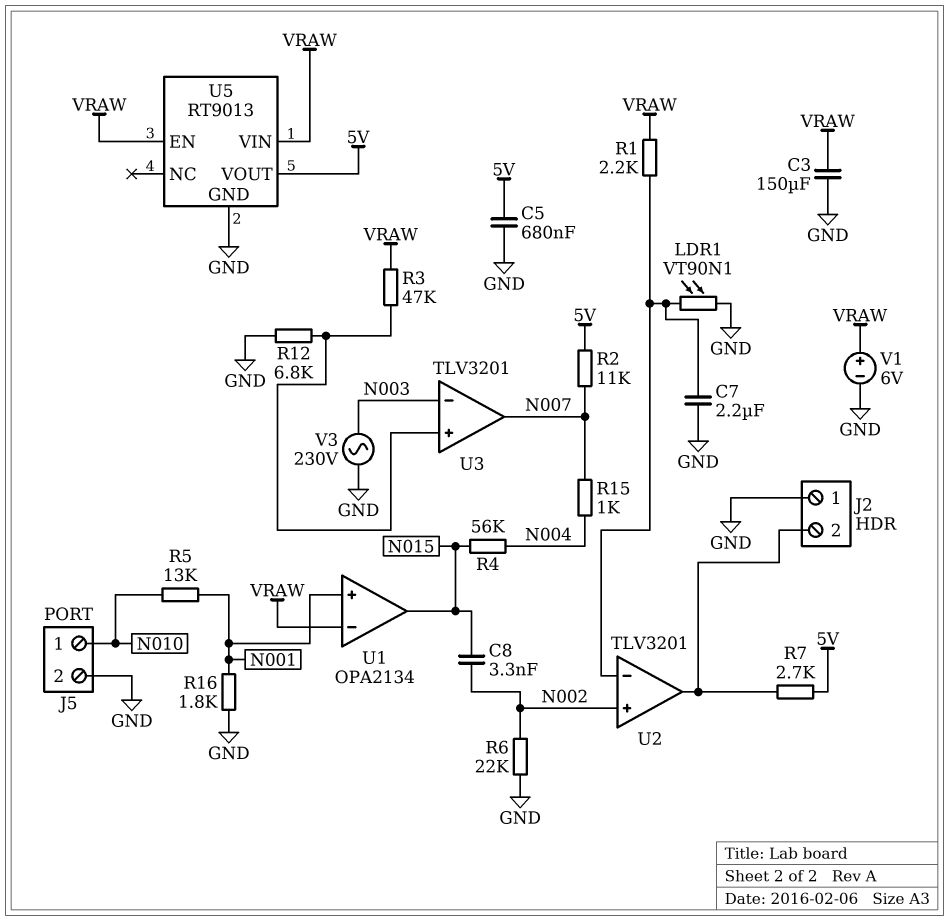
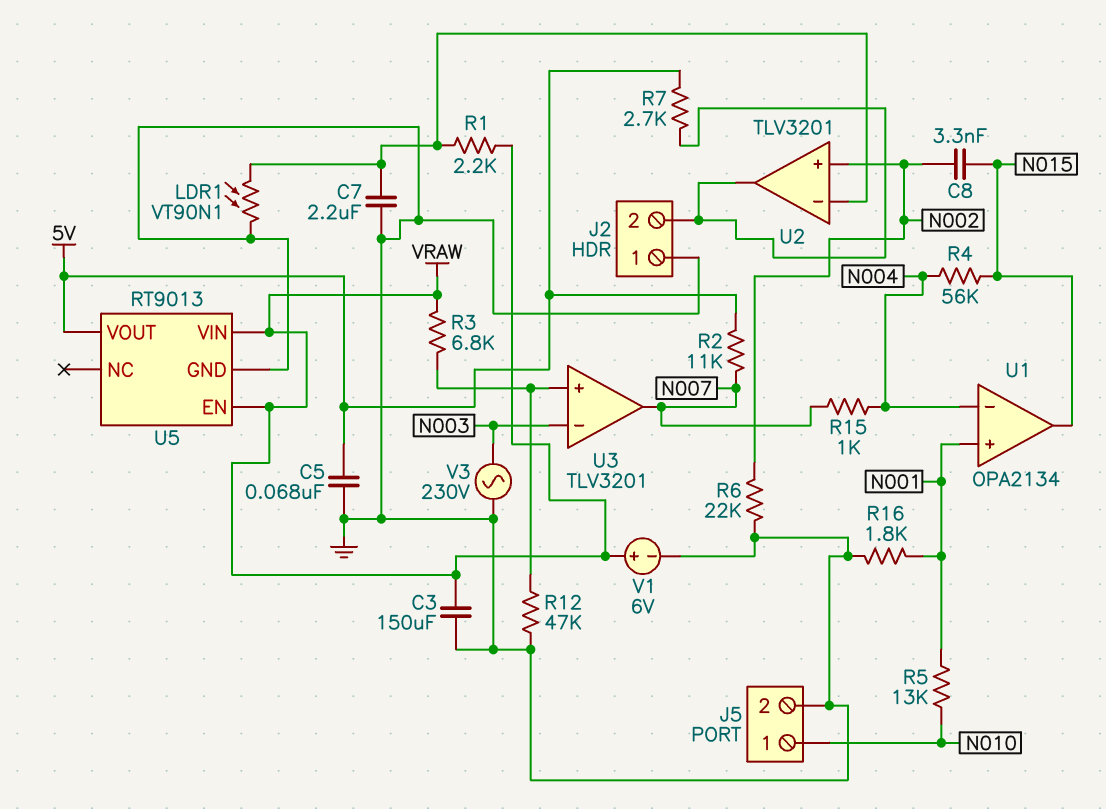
C5: 680nF (5V, GND) -> 68nF (5V, GND)
R3: 47k (U3/in+, VRAW) -> 6.8k (U3/in+, VRAW)
R12: 6.8k (GND, U3/in+) -> 47k (GND, U3/in+)
U1 pin in-: VRAW -> N004

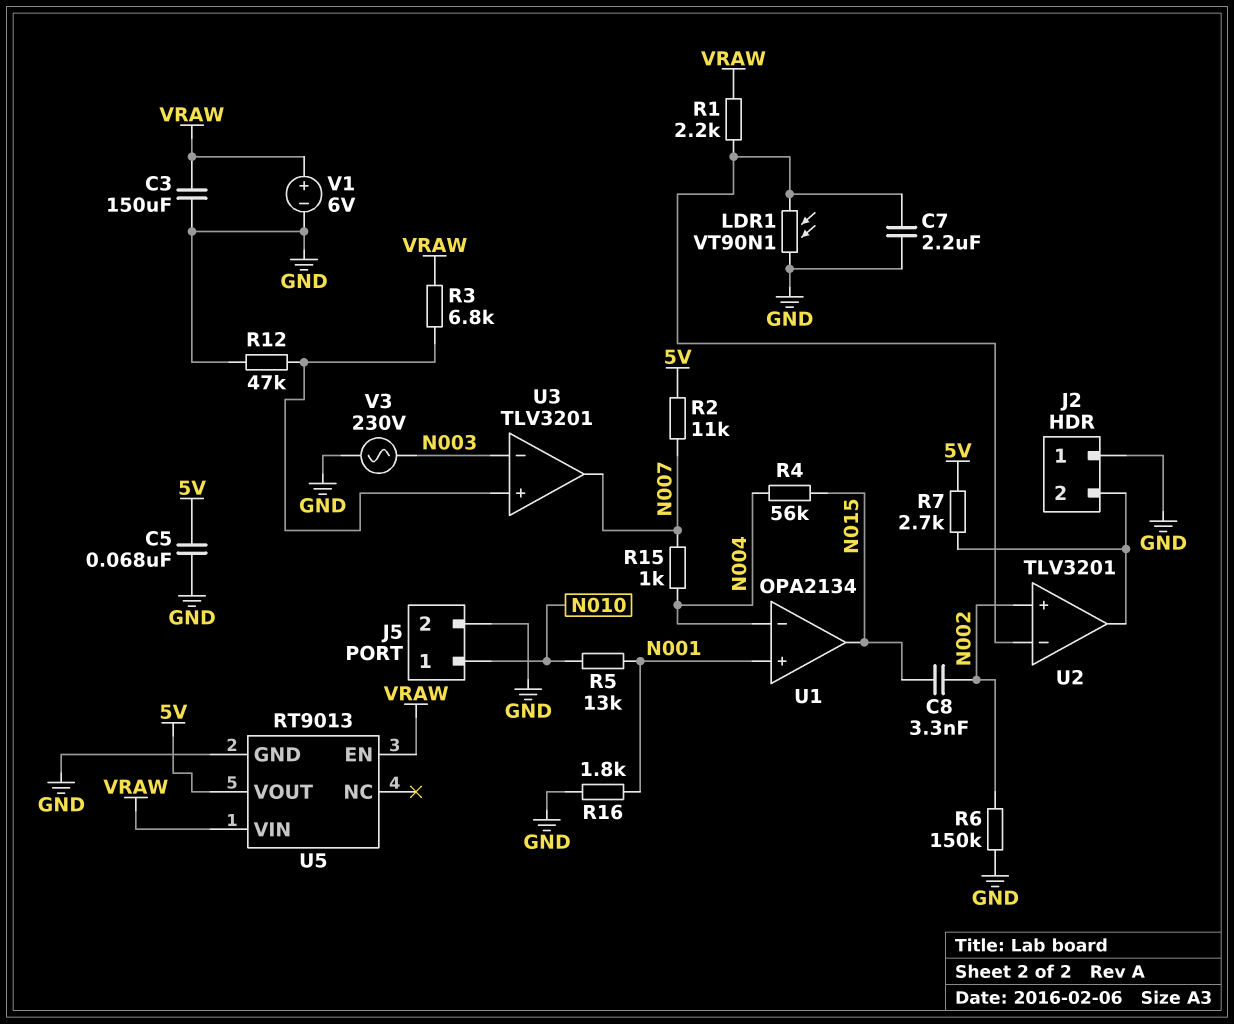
R6: 22k (GND, N002) -> 150k (GND, N002)

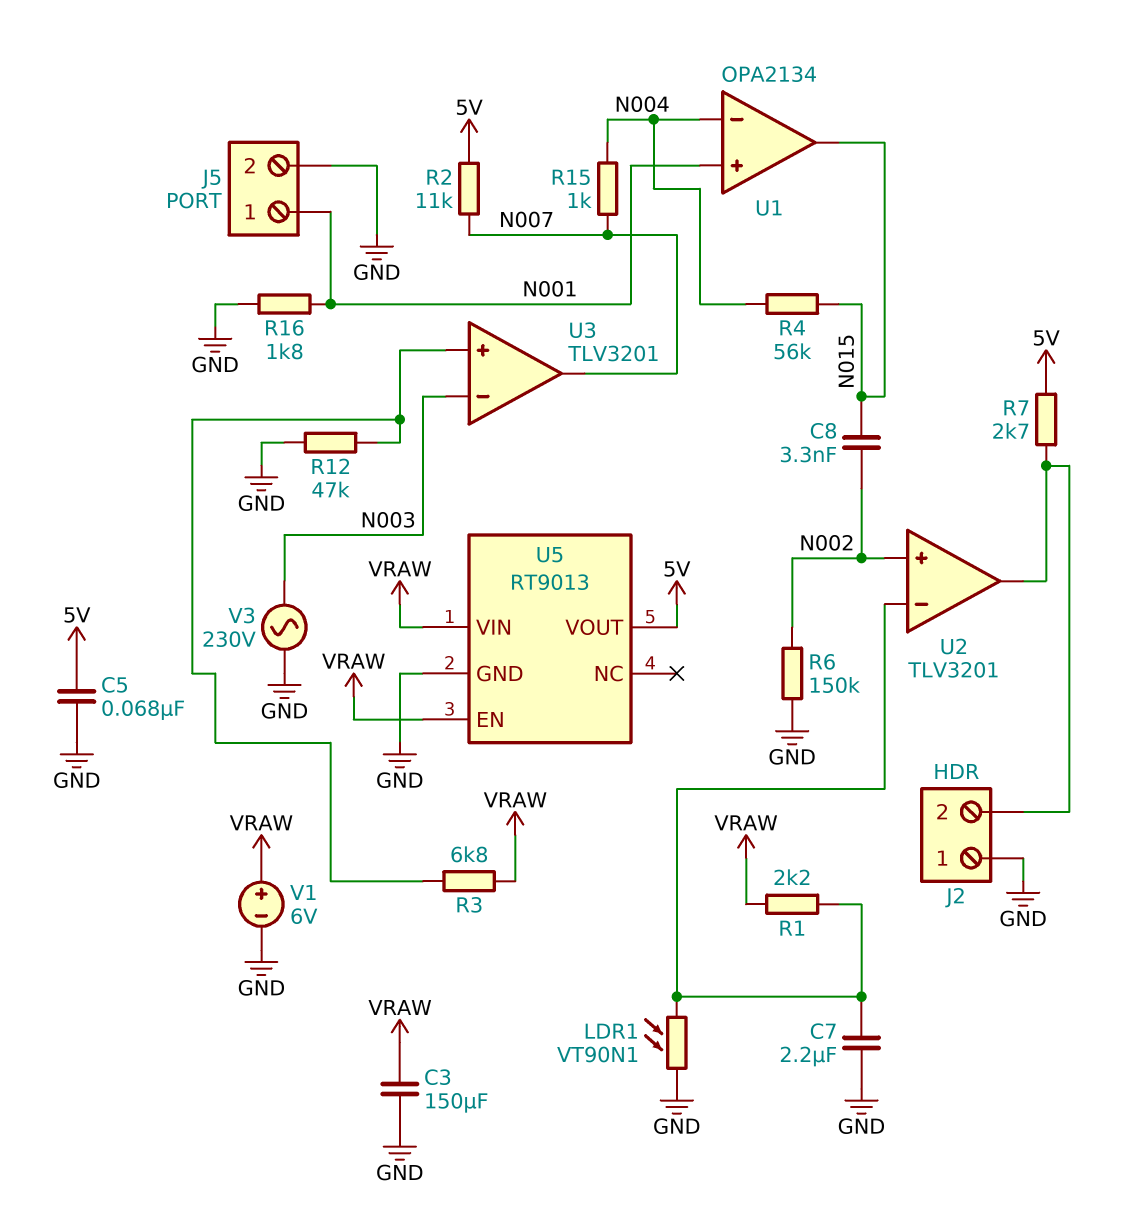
J5 pin 1: N010 -> N001
R5: 13k (N001, N010) -> none

